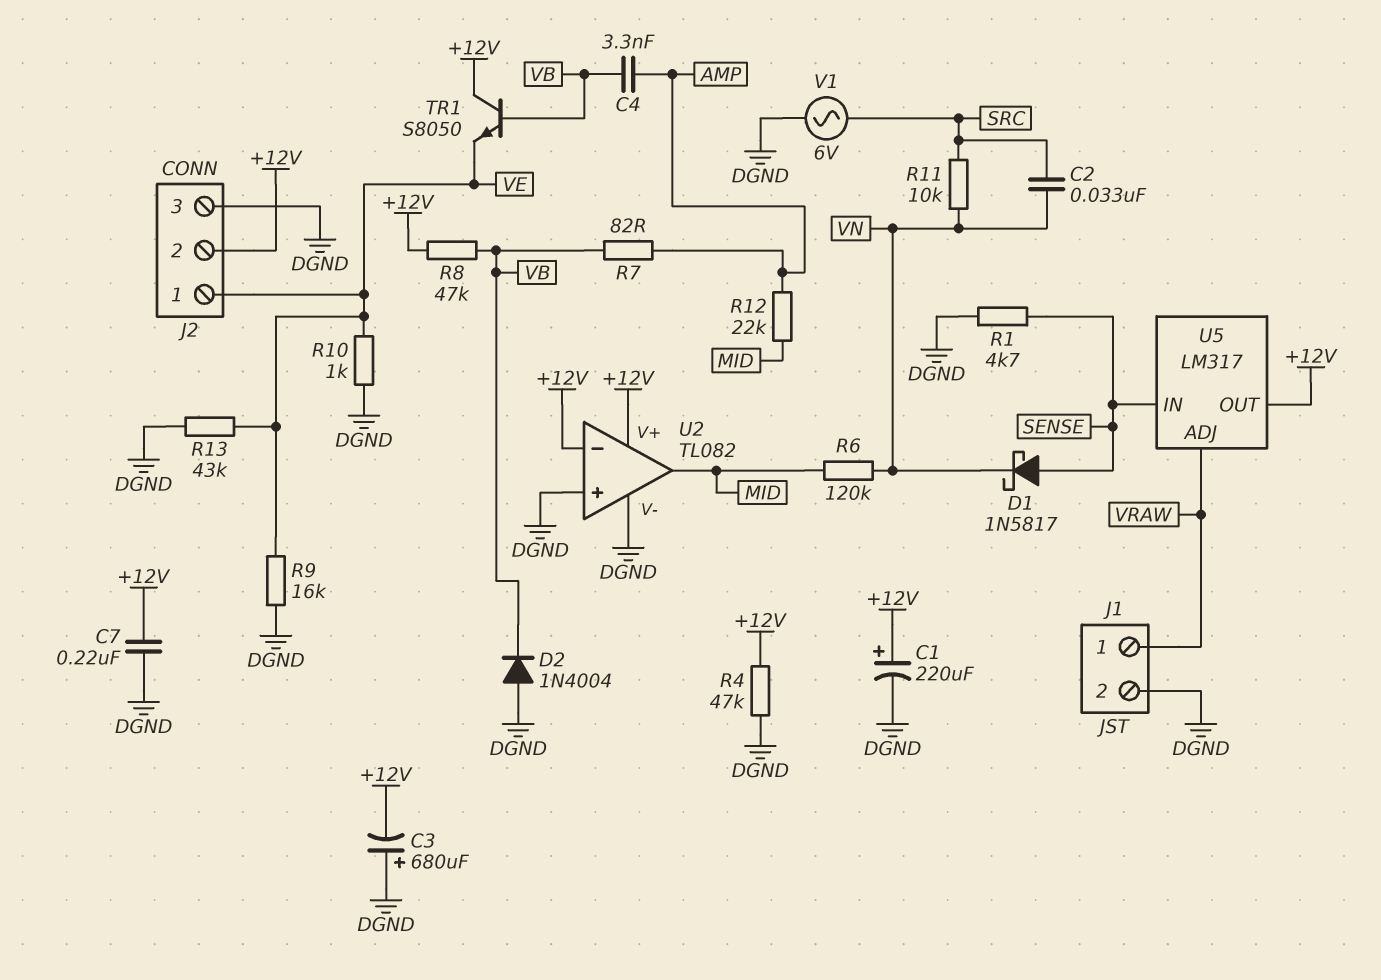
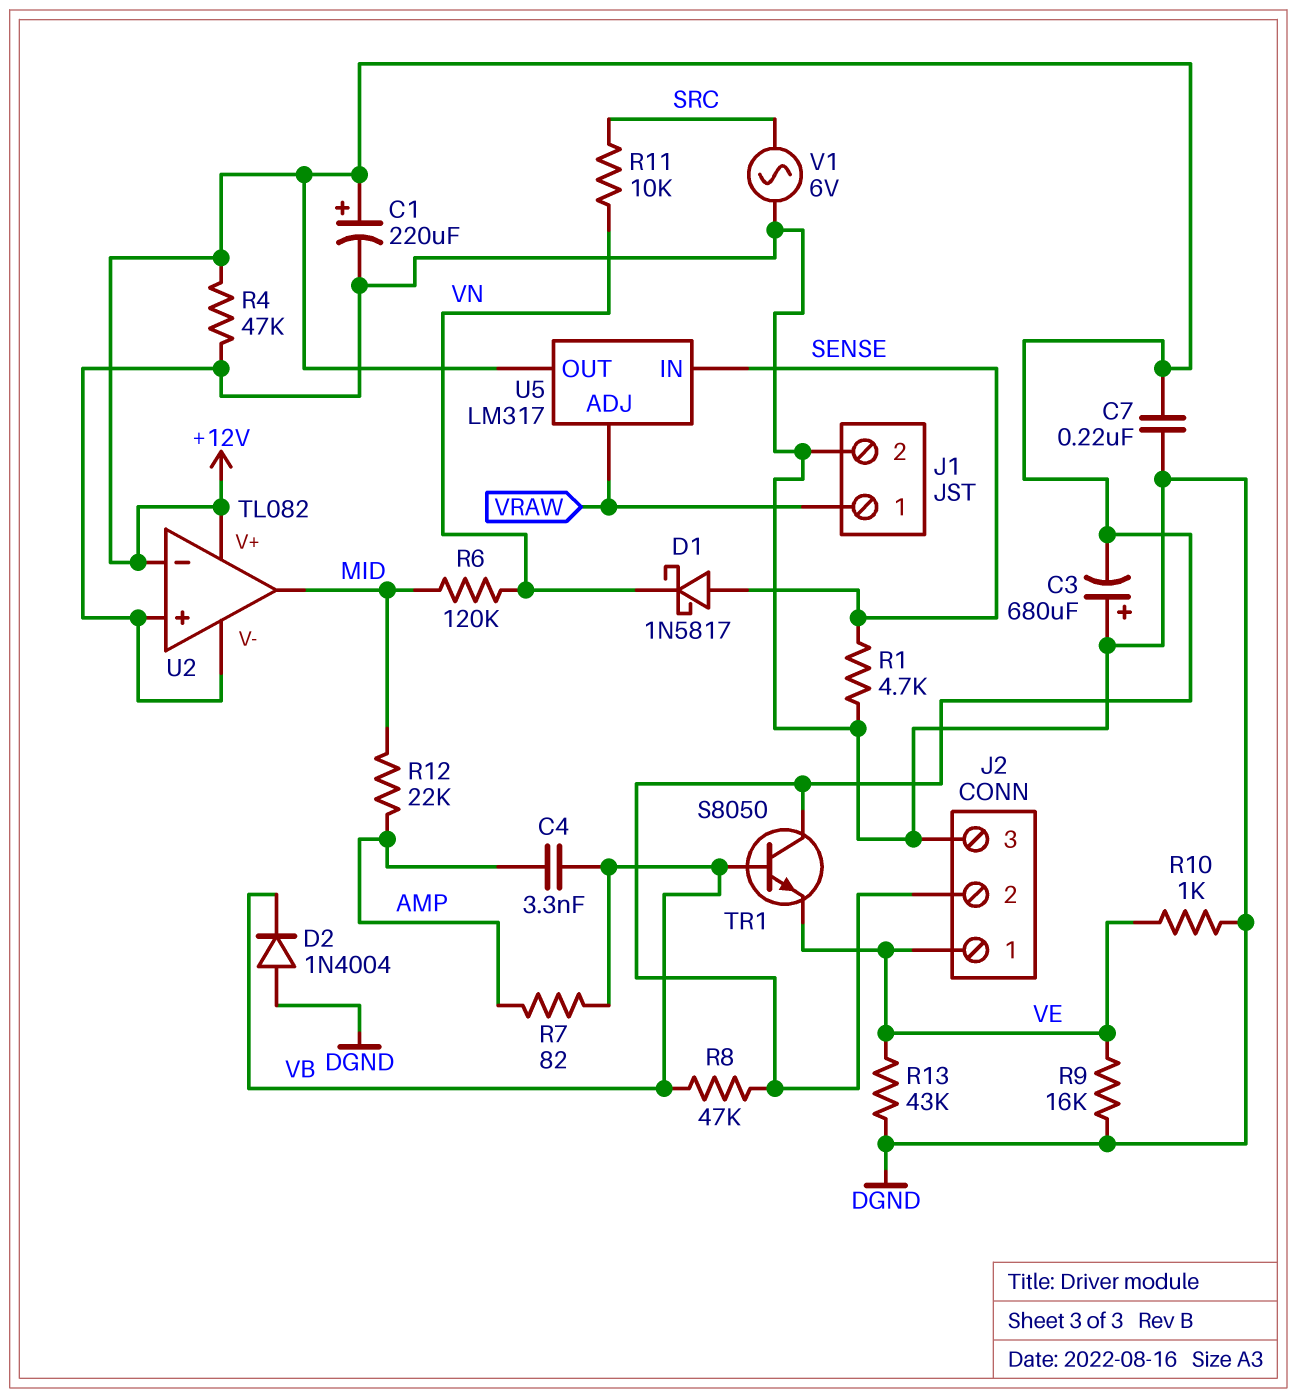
C2: 33nF (SRC, VN) -> none

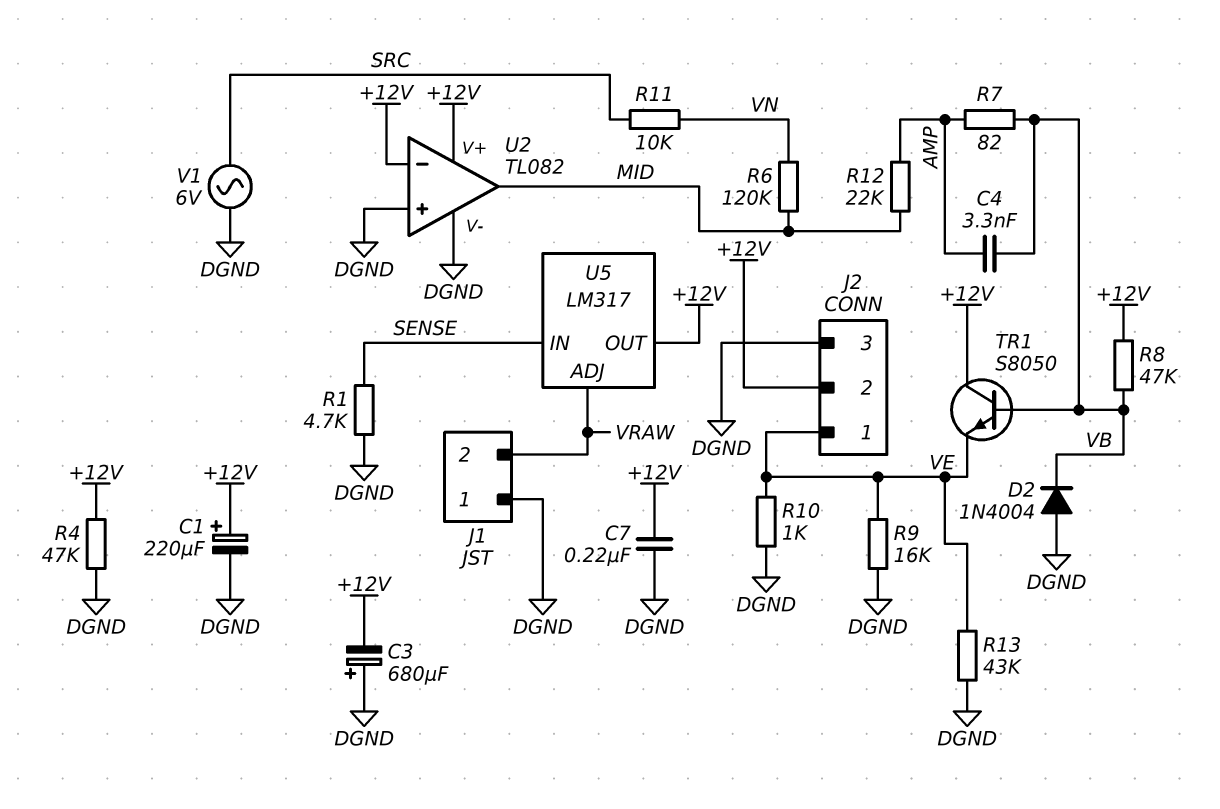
D1: schottky 1N5817 (A SENSE, K VN) -> none
J1 pin 1: VRAW -> DGND
J1 pin 2: DGND -> VRAW

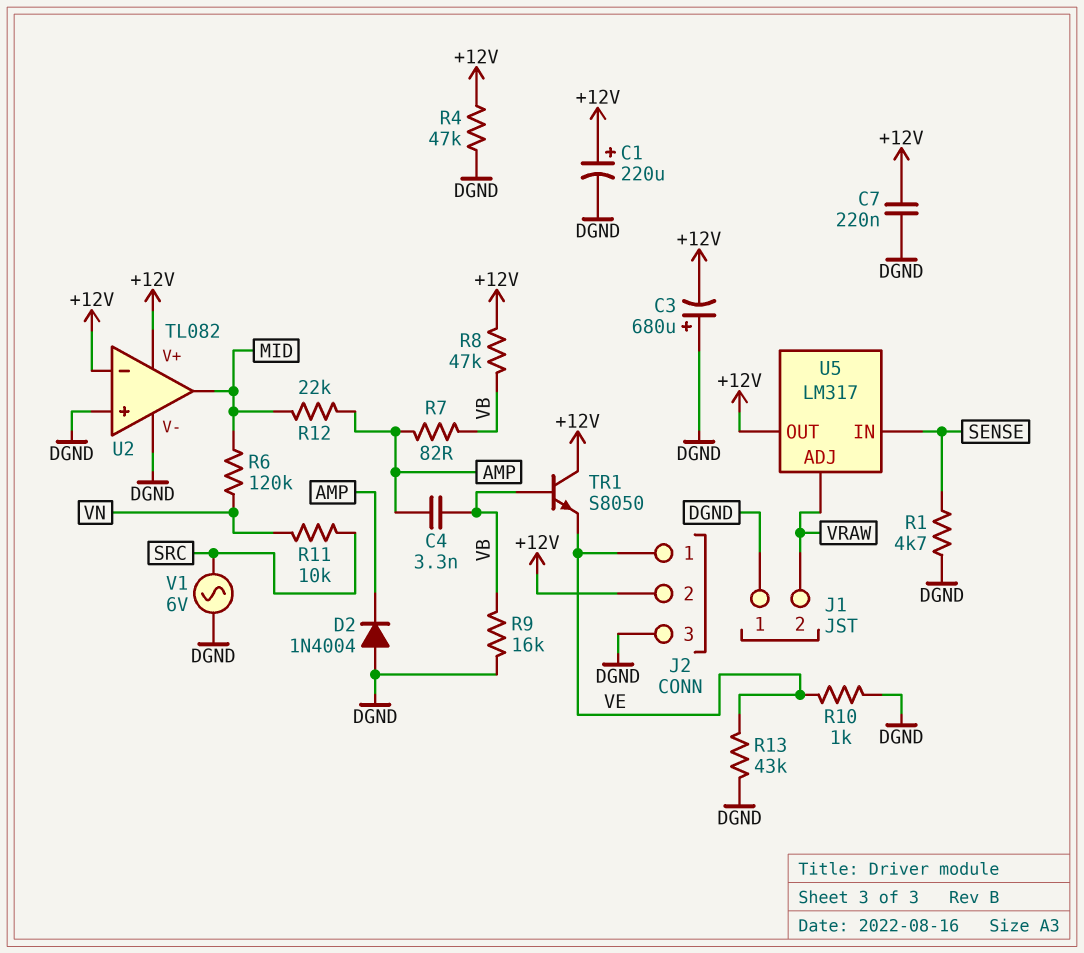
D2: diode 1N4004 (A DGND, K VB) -> diode 1N4004 (A DGND, K AMP)
R9: 16k (DGND, VE) -> 16k (DGND, VB)

